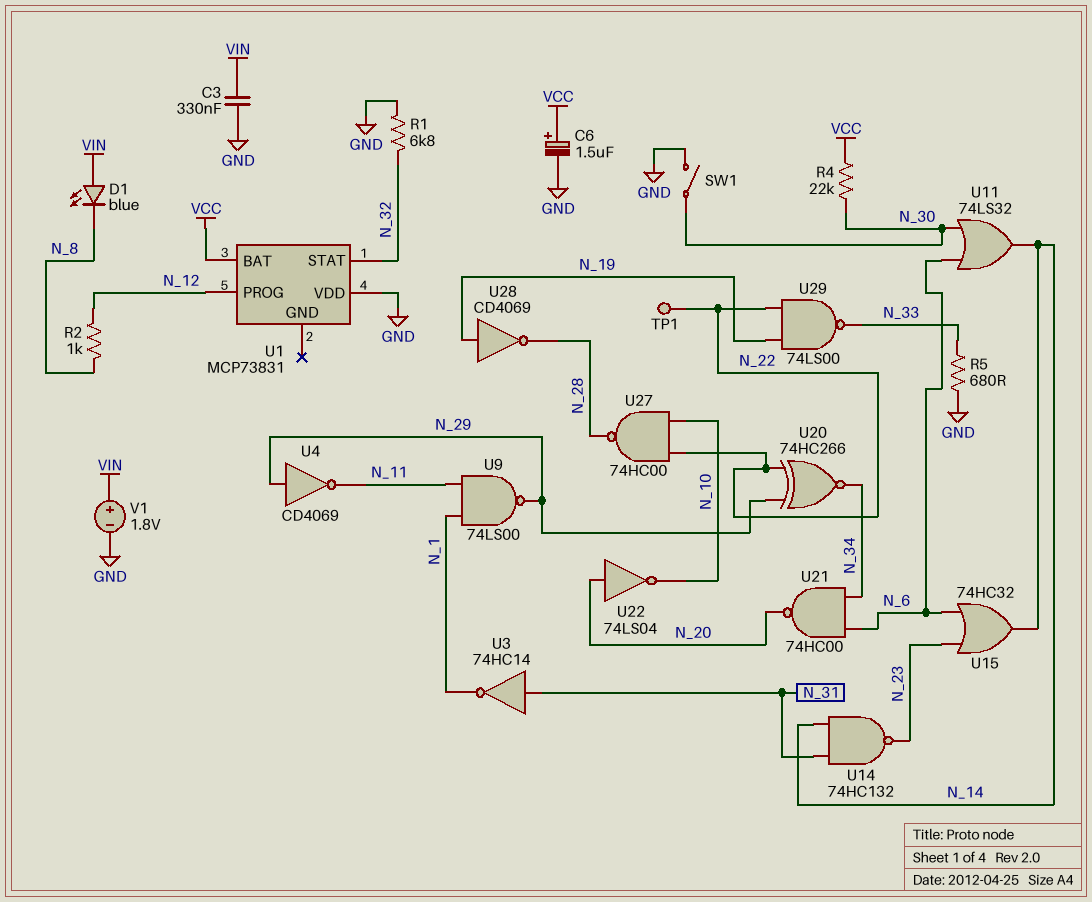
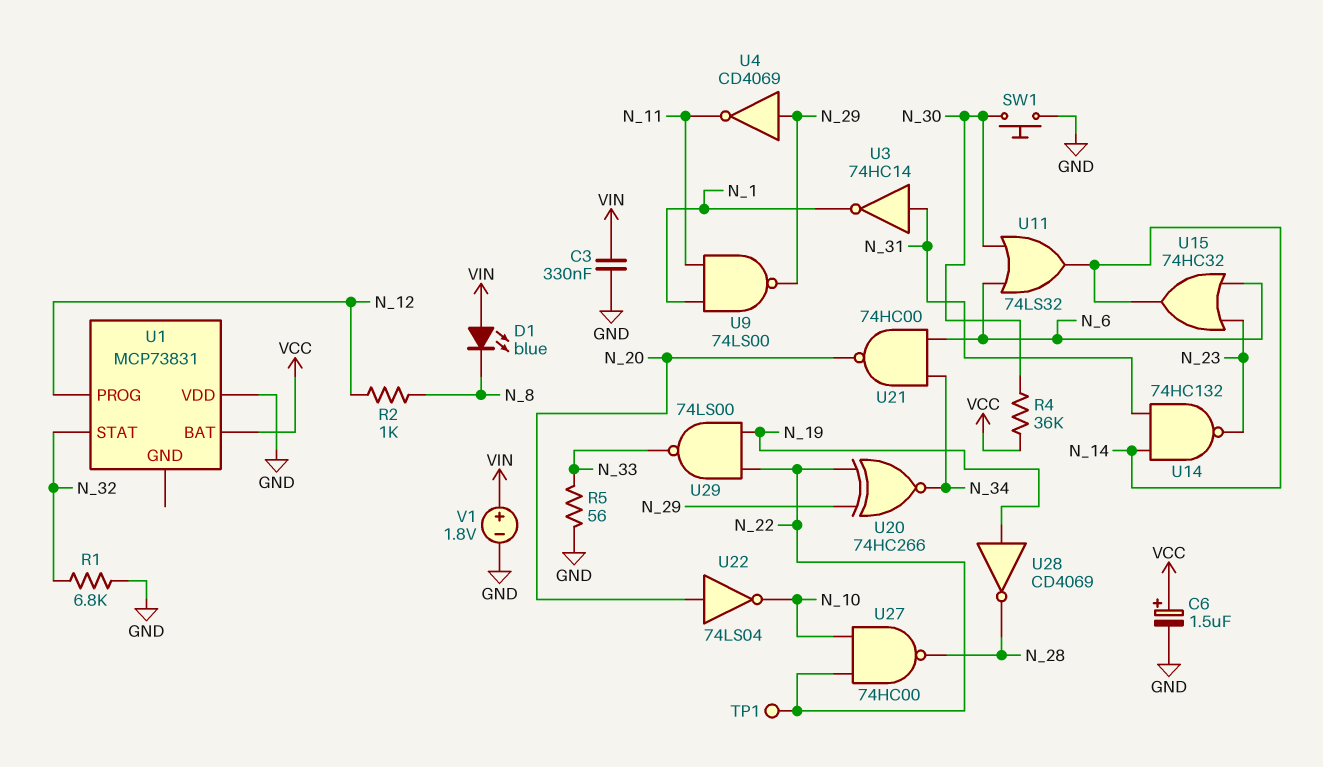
R4: 22k (N_30, VCC) -> 36k (N_30, VCC)
R5: 680 (GND, N_33) -> 56 (GND, N_33)
SW1: switch (GND, N_30) -> button (GND, N_30)

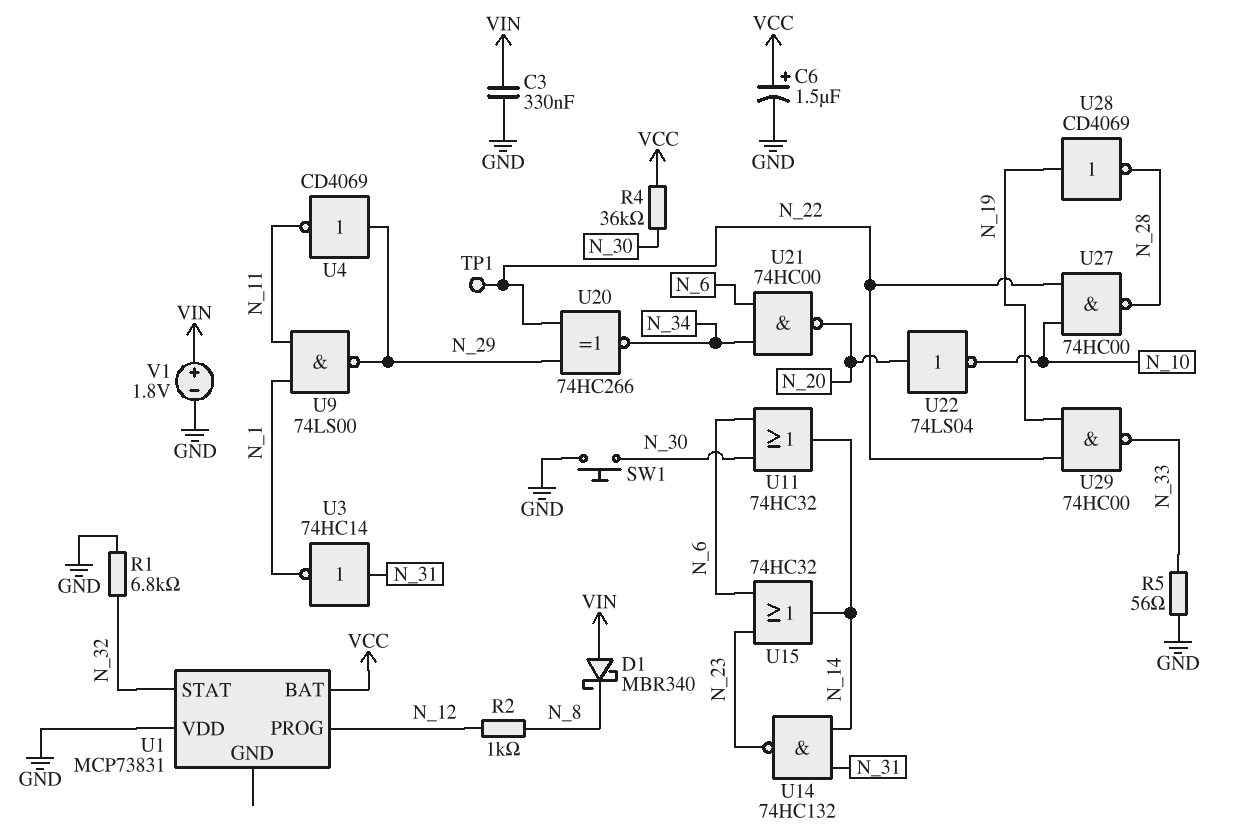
D1: LED blue (A VIN, K N_8) -> schottky MBR340 (A VIN, K N_8)
U11: OR 74LS32 (in N_6, in N_30, out N_14) -> OR 74HC32 (in N_6, in N_30, out N_14)
U29: NAND 74LS00 (in N_19, in N_22, out N_33) -> NAND 74HC00 (in N_19, in N_22, out N_33)

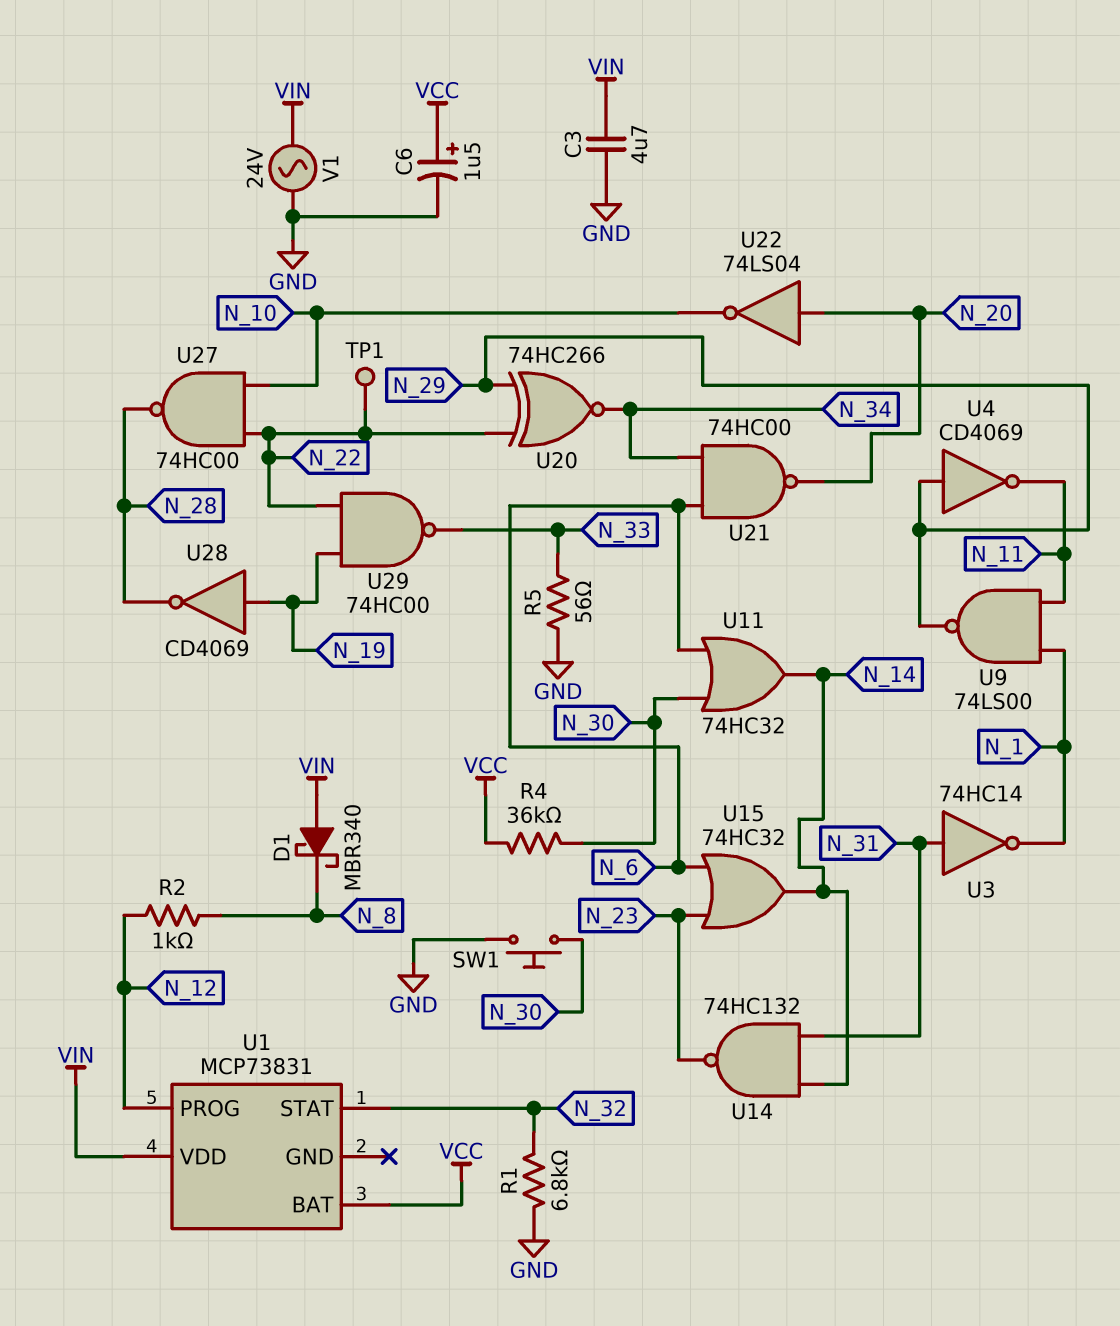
C3: 330nF (GND, VIN) -> 4.7uF (GND, VIN)
U1 pin VDD: GND -> VIN
V1: 1.8V (plus VIN, minus GND) -> AC 24V (GND, VIN)

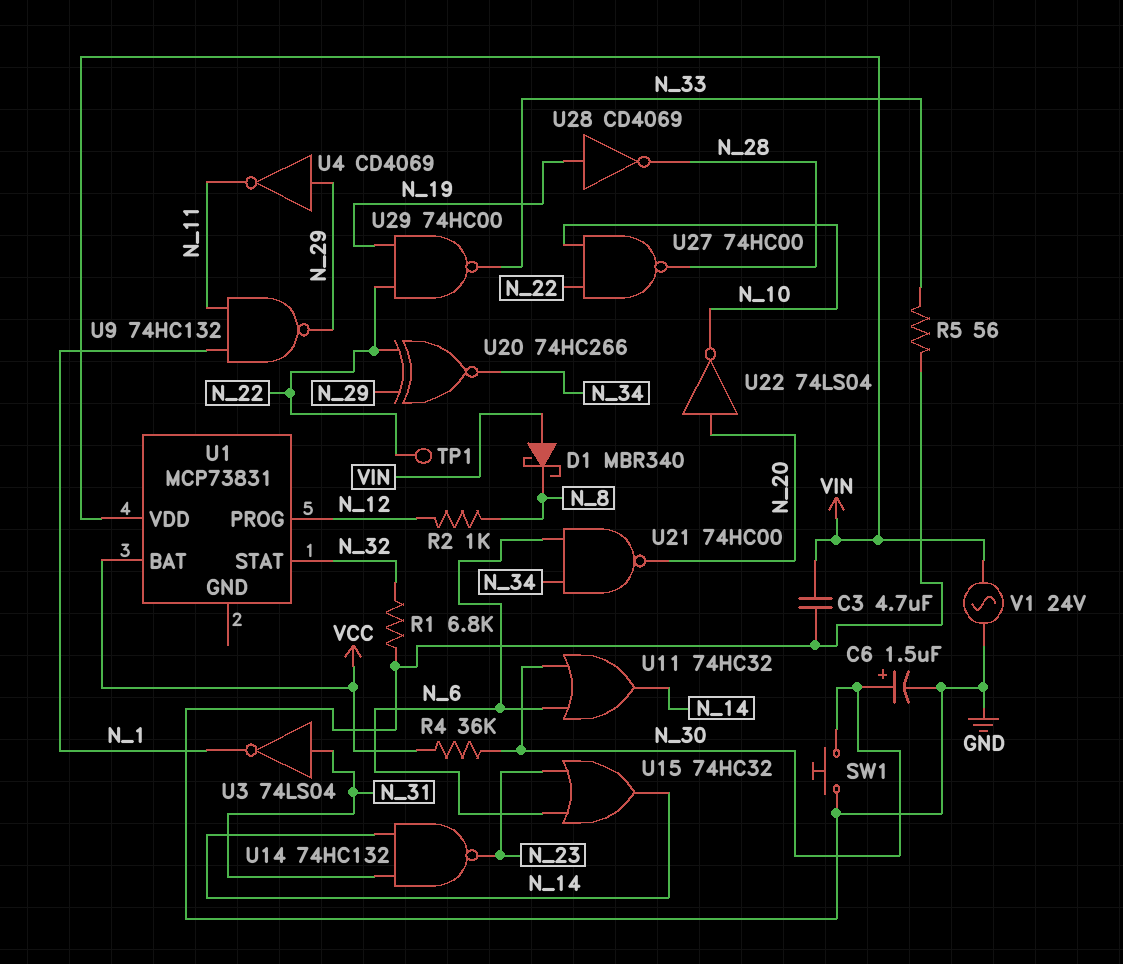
C6: 1.5uF (plus VCC, minus GND) -> 1.5uF (plus N_30, minus GND)
U3: NOT 74HC14 (in N_31, out N_1) -> NOT 74LS04 (in N_31, out N_1)
U9: NAND 74LS00 (in N_1, in N_11, out N_29) -> NAND 74HC132 (in N_1, in N_11, out N_29)

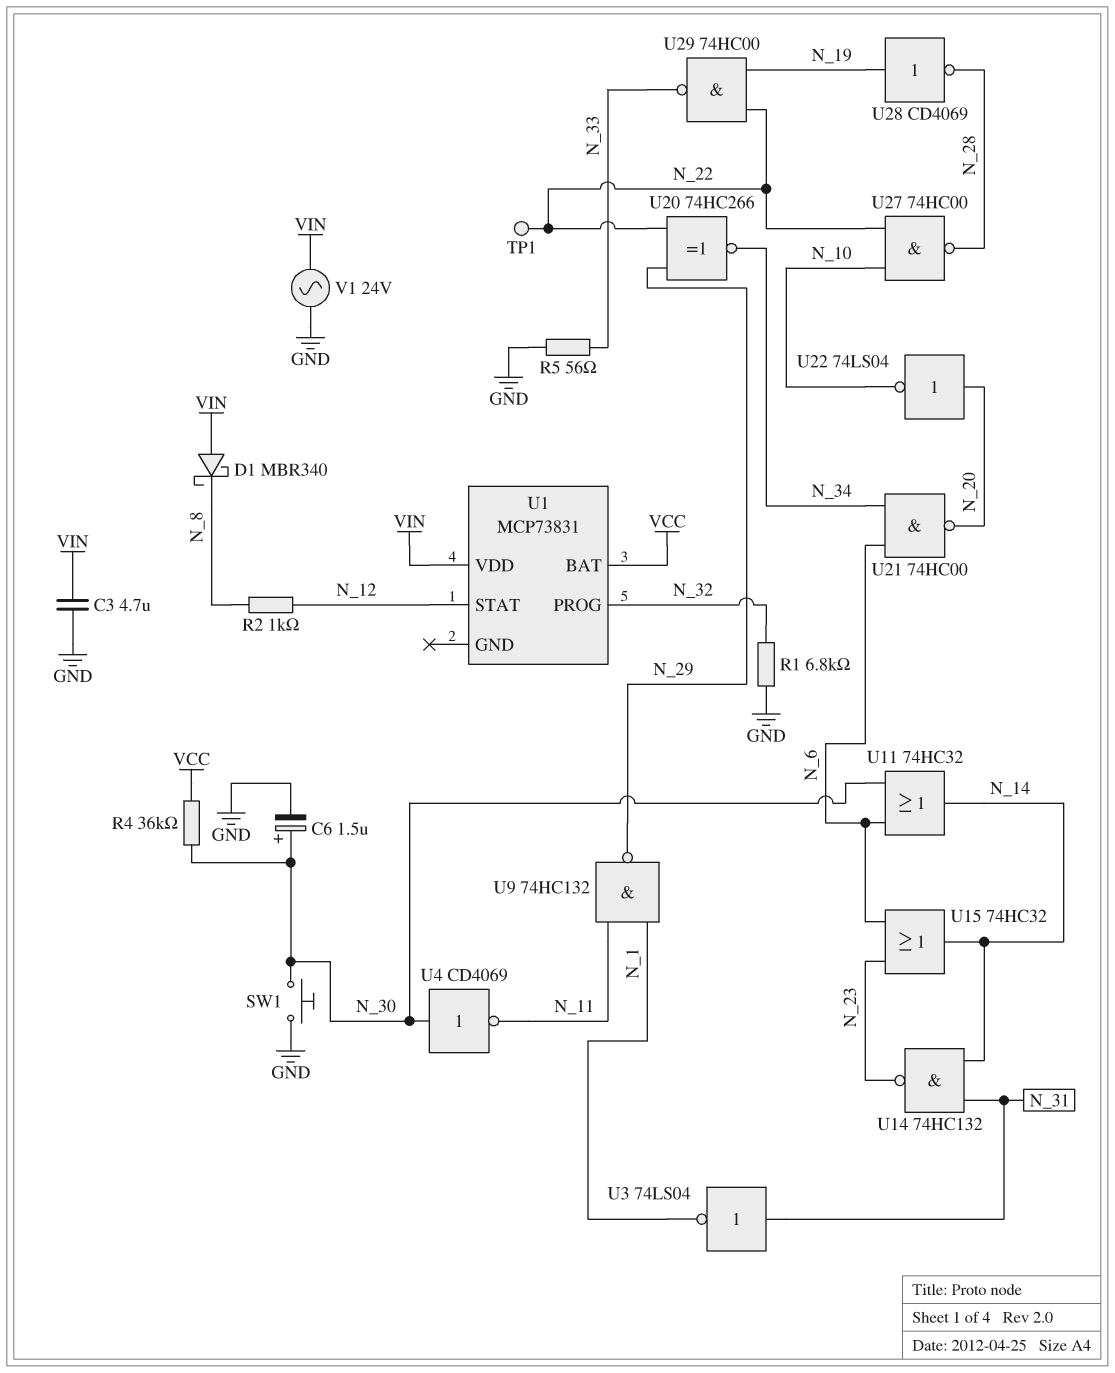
U1 pin PROG: N_12 -> N_32
U1 pin STAT: N_32 -> N_12
U4: NOT CD4069 (in N_29, out N_11) -> NOT CD4069 (in N_30, out N_11)

